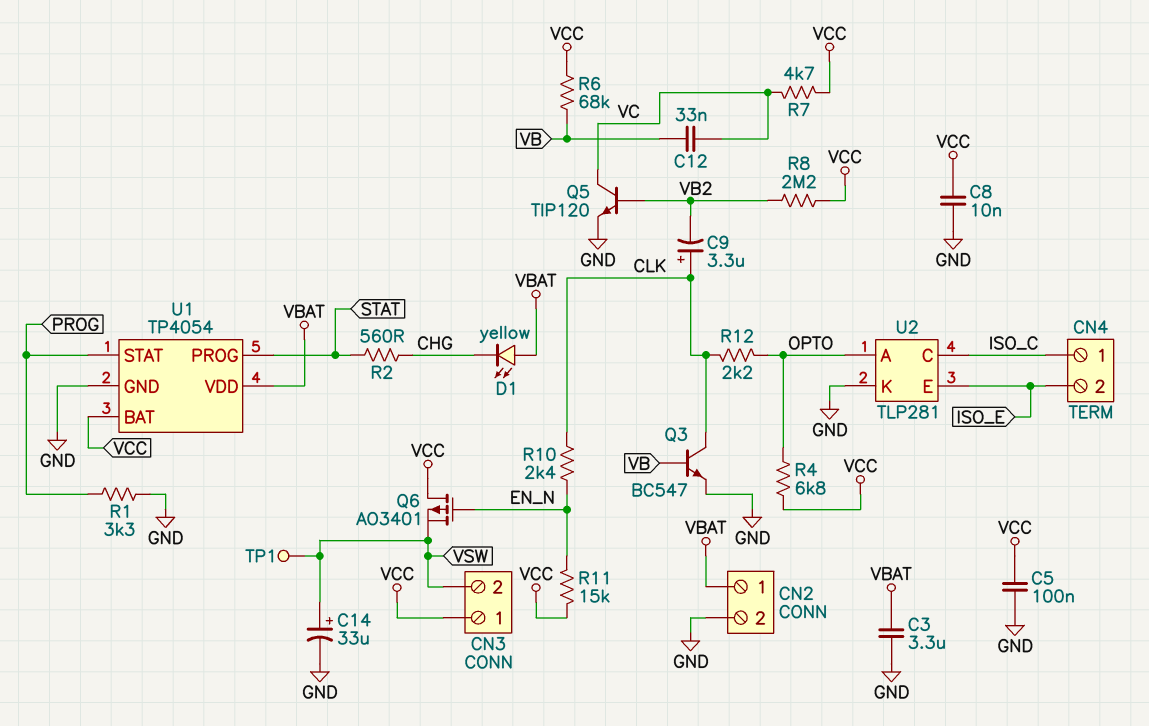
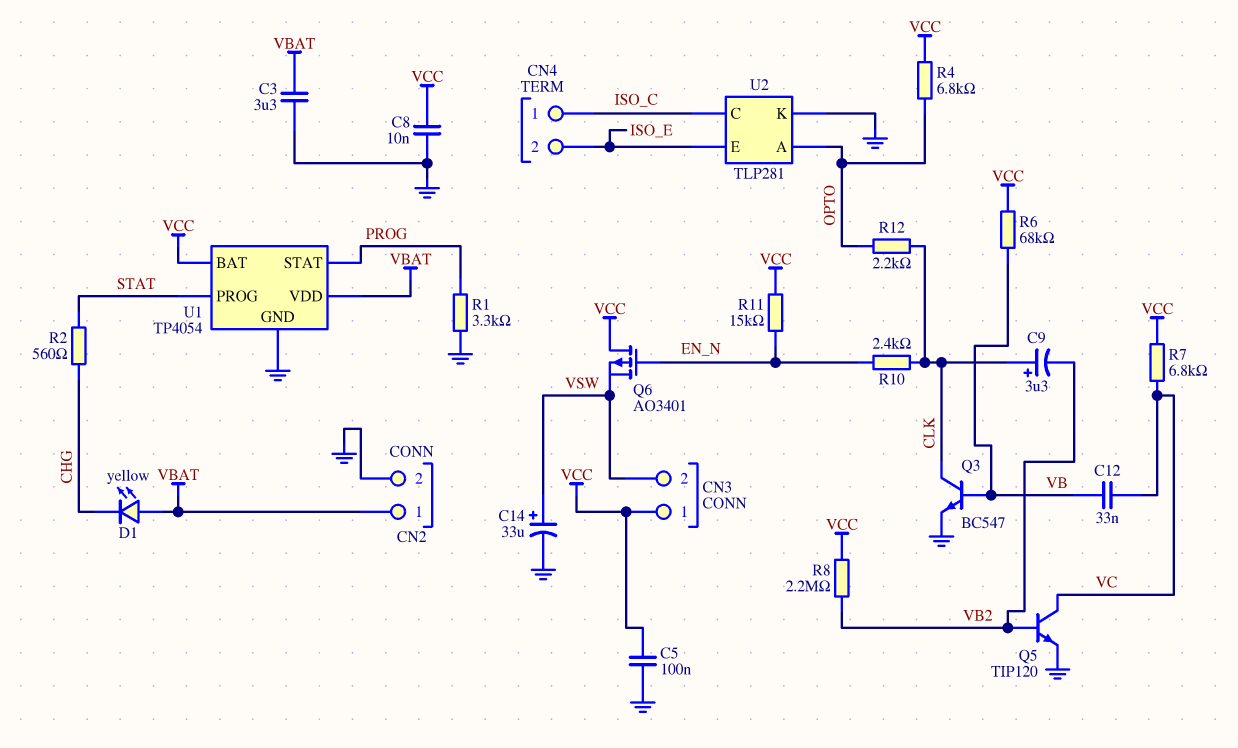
R7: 4.7k (VC, VCC) -> 6.8k (VC, VCC)
TP1: test point (VSW) -> none

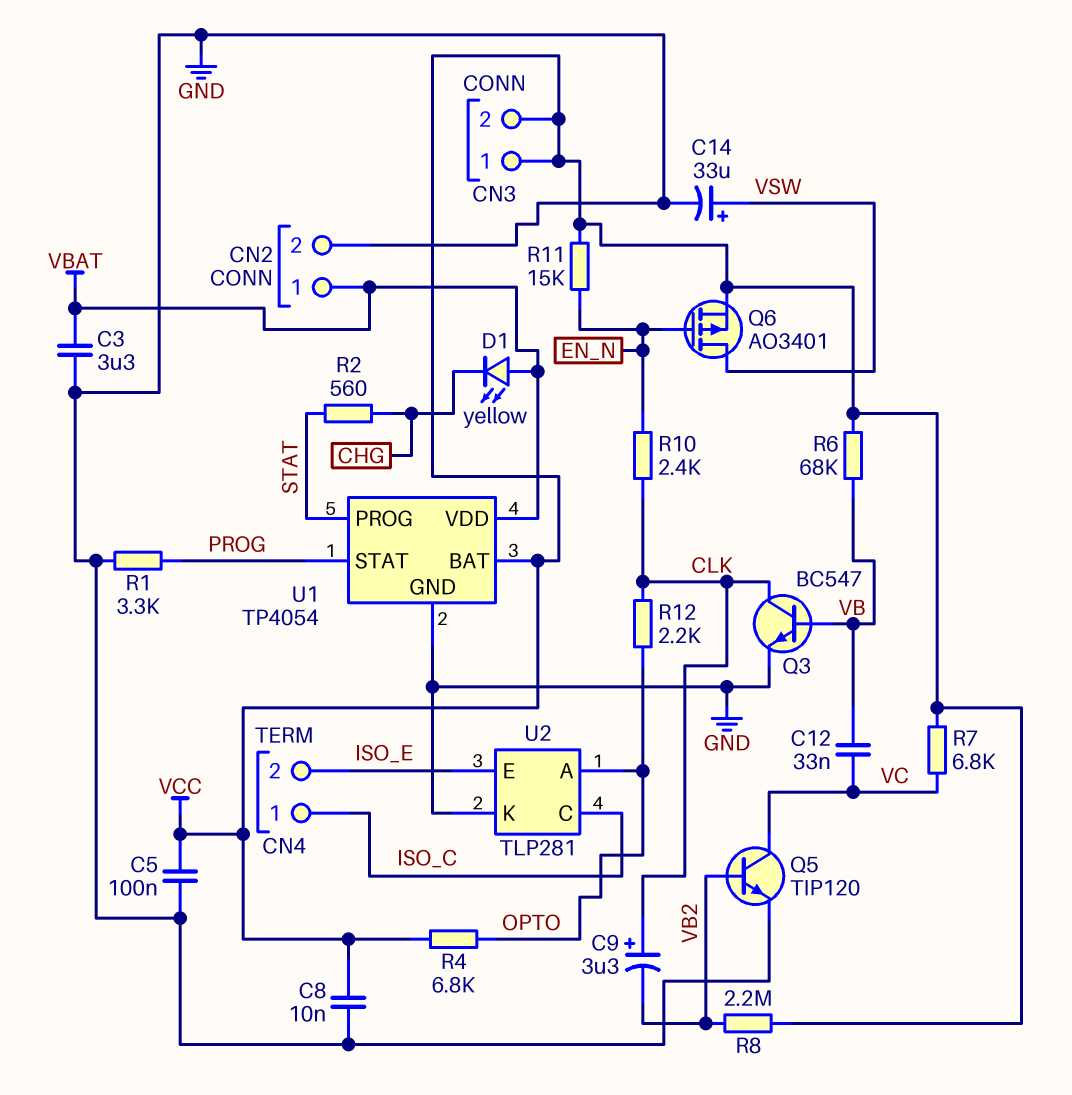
CN3 pin 2: VSW -> VCC
Q6: PMOS AO3401 (G EN_N, D VCC, S VSW) -> PMOS AO3401 (G EN_N, D VSW, S VCC)

